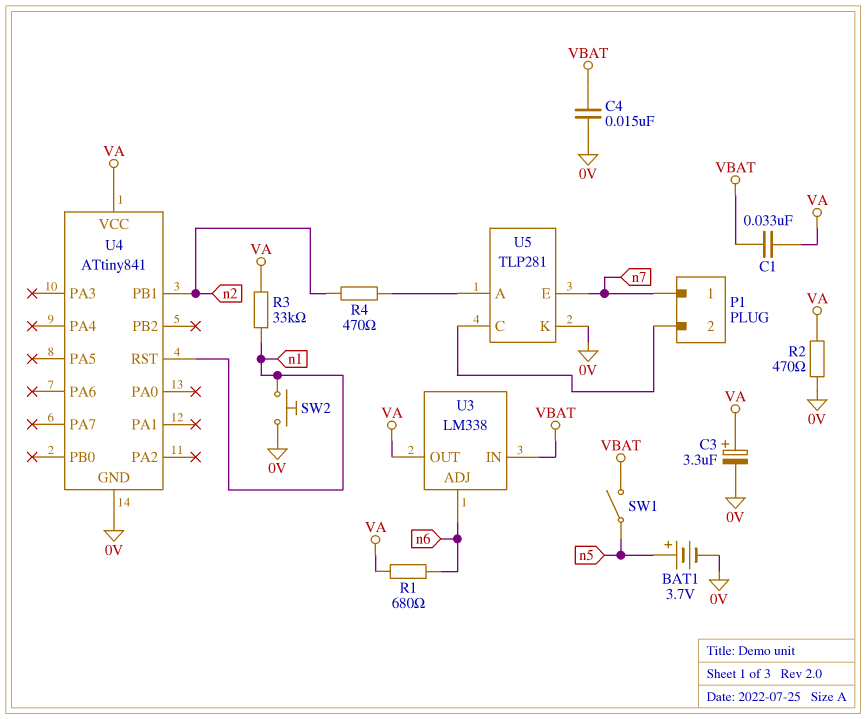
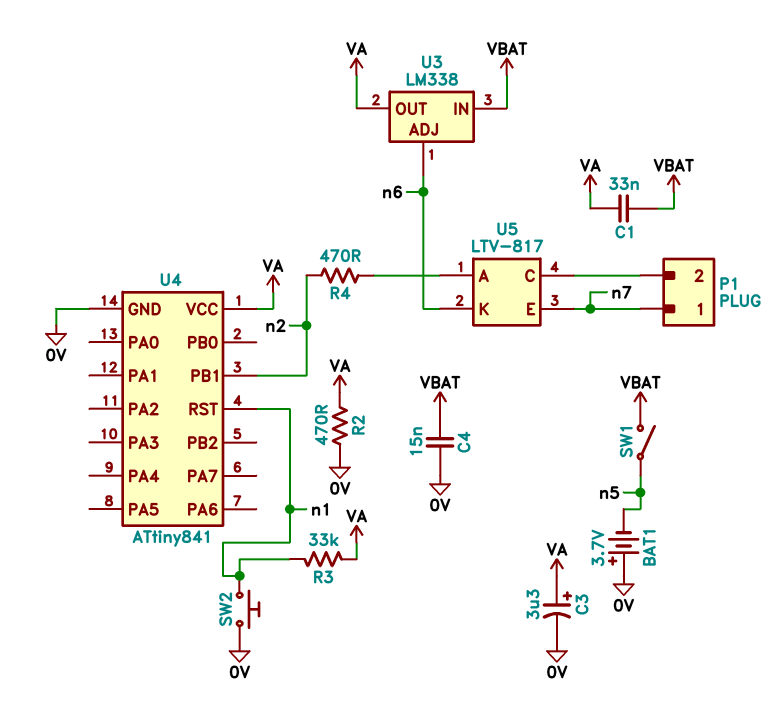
BAT1: 3.7V (plus n5, minus 0V) -> 3.7V (plus 0V, minus n5)
R1: 680 (VA, n6) -> none
U5: TLP281 -> LTV-817
U5 pin K: 0V -> n6

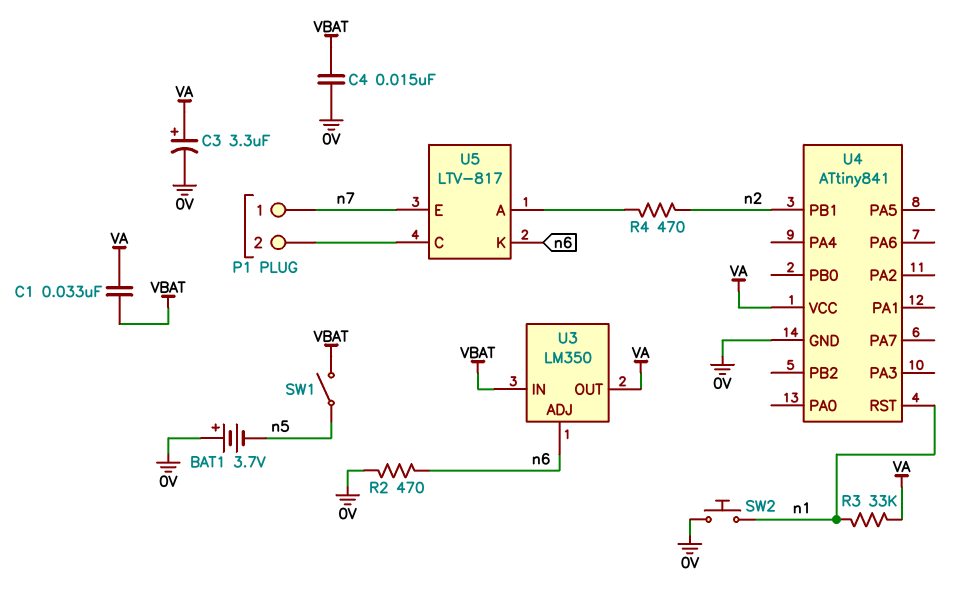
R2: 470 (0V, VA) -> 470 (0V, n6)
U3: LM338 -> LM350

